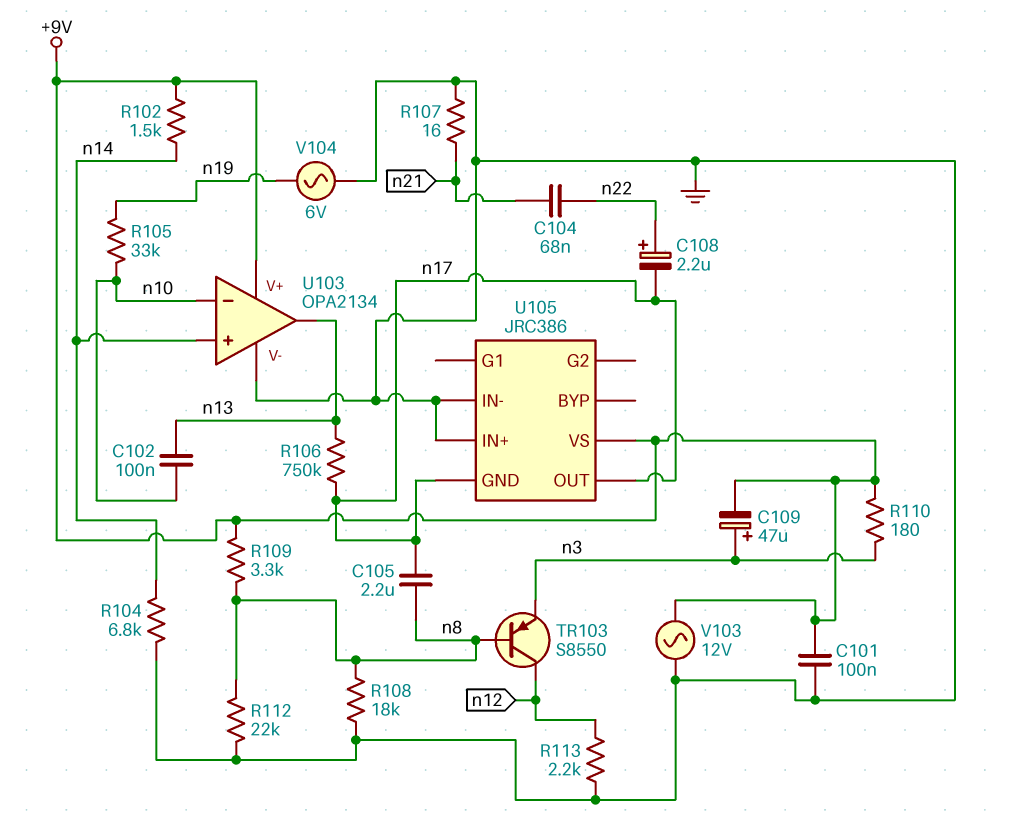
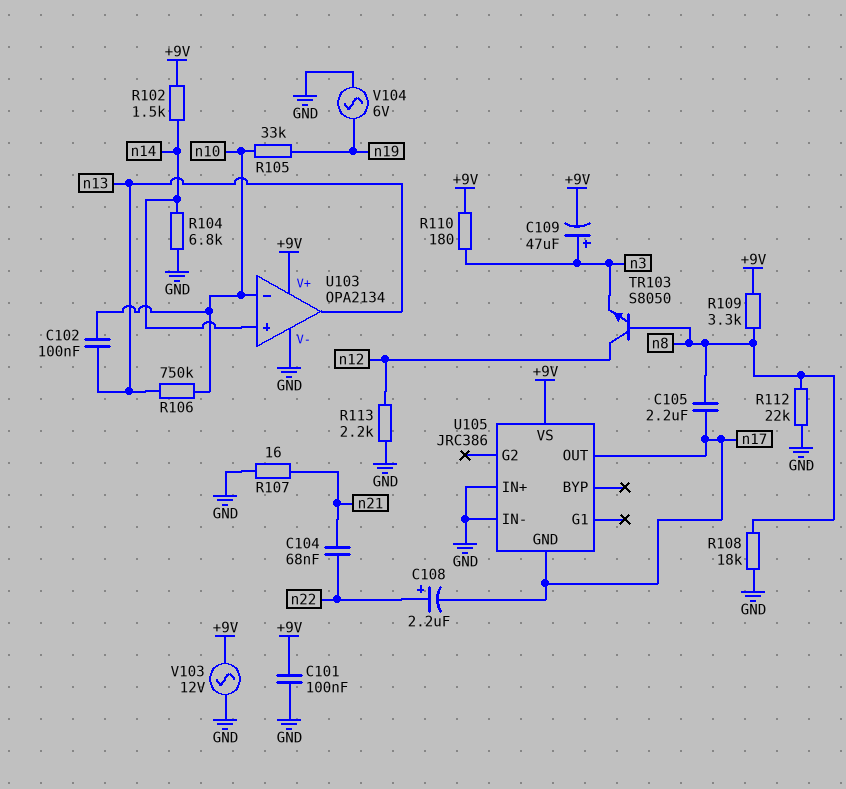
R106: 750k (n13, n17) -> 750k (n10, n13)
TR103: PNP S8550 (B n8, C n12, E n3) -> NPN S8050 (B n8, C n12, E n3)

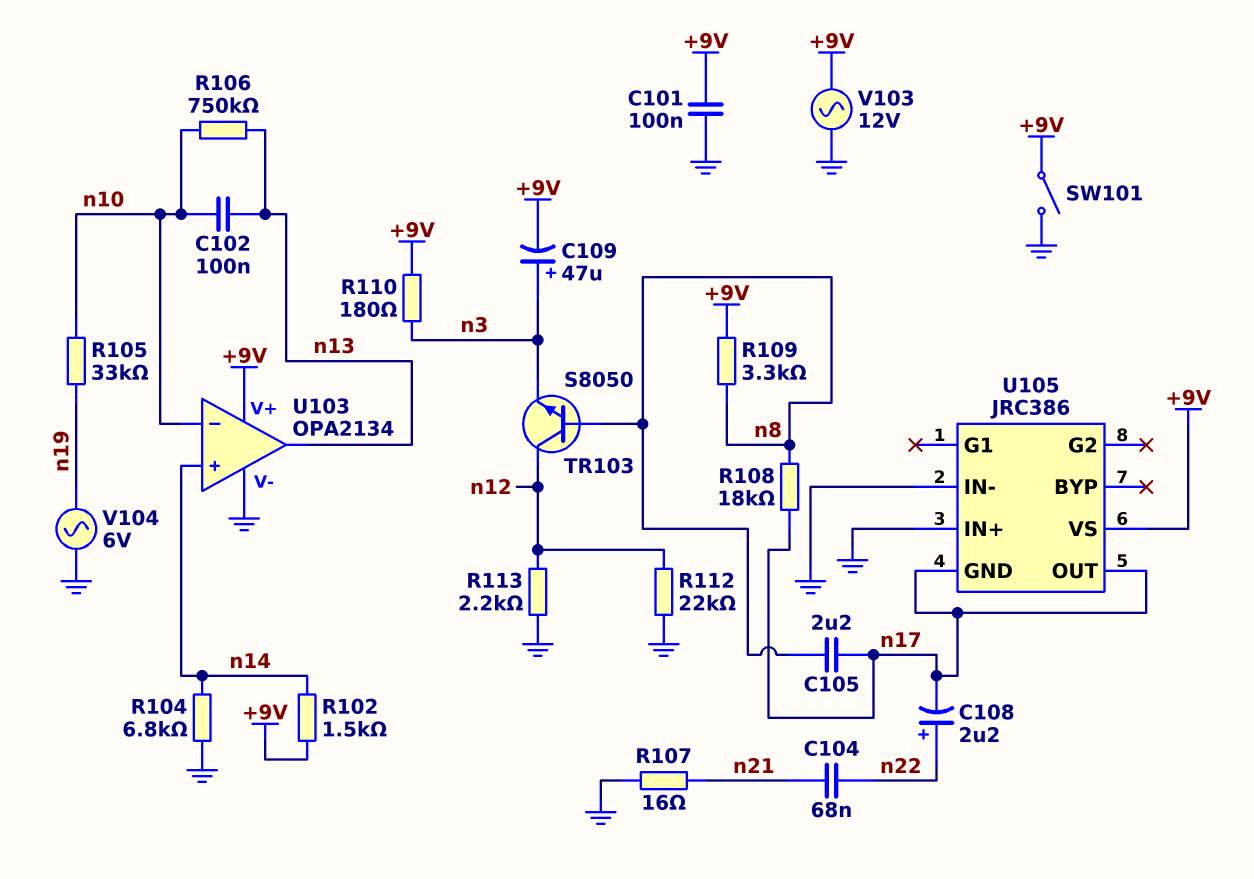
R108: 18k (GND, n8) -> 18k (n8, n17)
R112: 22k (GND, n8) -> 22k (GND, n12)
SW101: none -> switch (+9V, GND)

